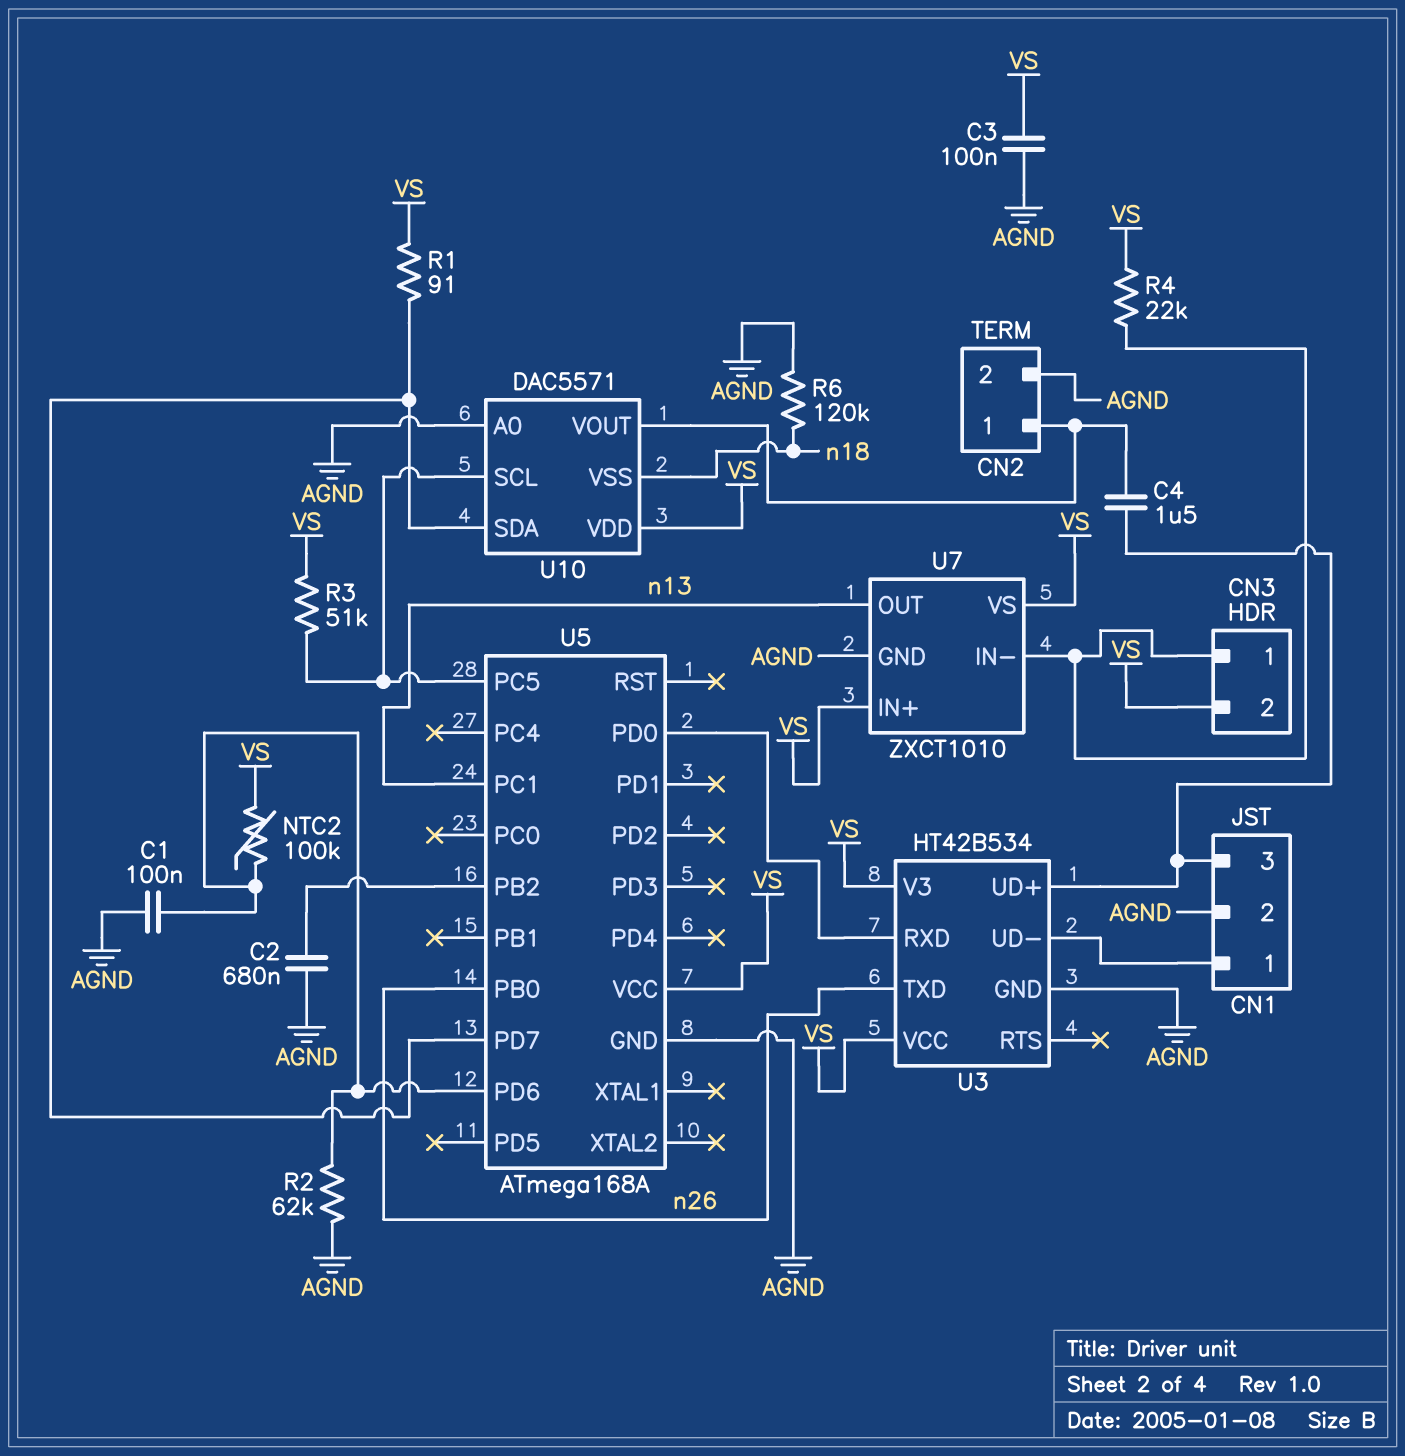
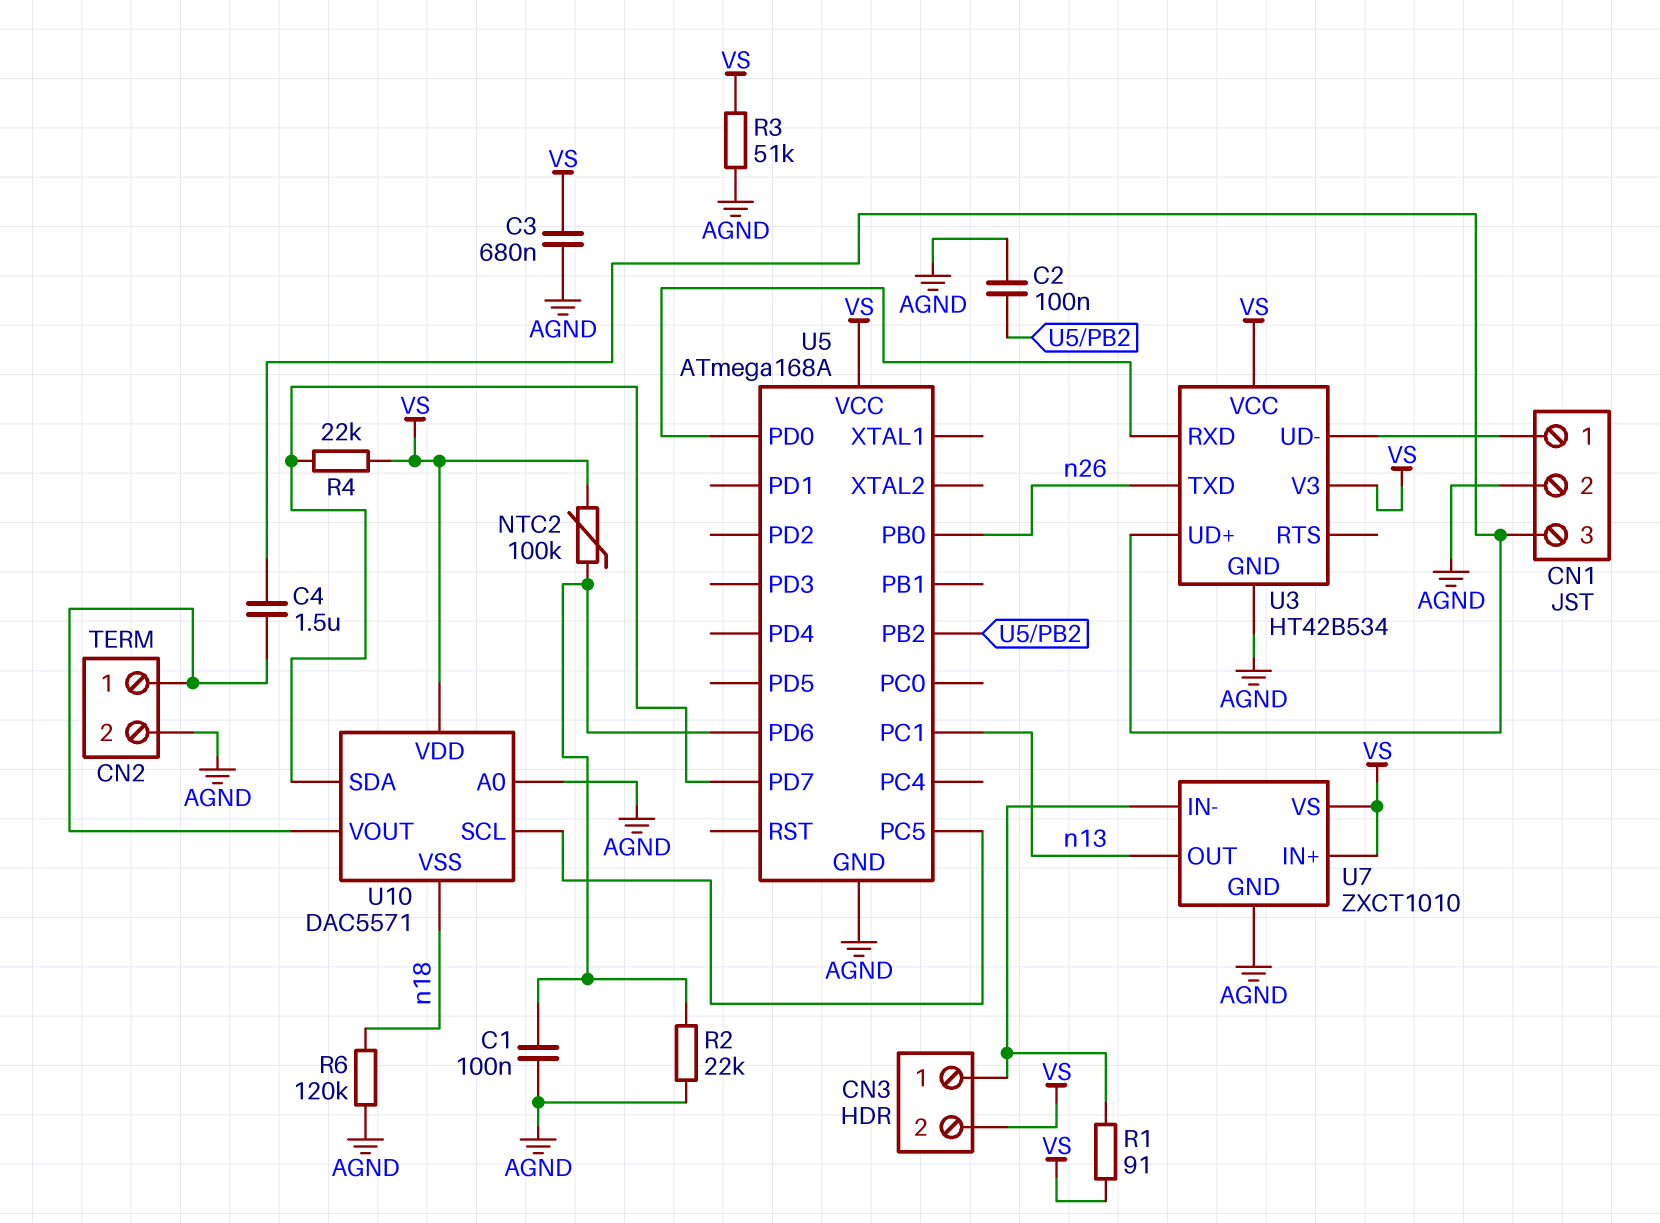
C2: 680nF (AGND, U5/PB2) -> 100nF (AGND, U5/PB2)
C3: 100nF (AGND, VS) -> 680nF (AGND, VS)
R1: 91 (U5/PD7, VS) -> 91 (CN3/1, VS)
R2: 62k (AGND, U5/PD6) -> 22k (AGND, U5/PD6)
R3: 51k (U5/PC5, VS) -> 51k (AGND, VS)
R4: 22k (CN3/1, VS) -> 22k (U5/PD7, VS)

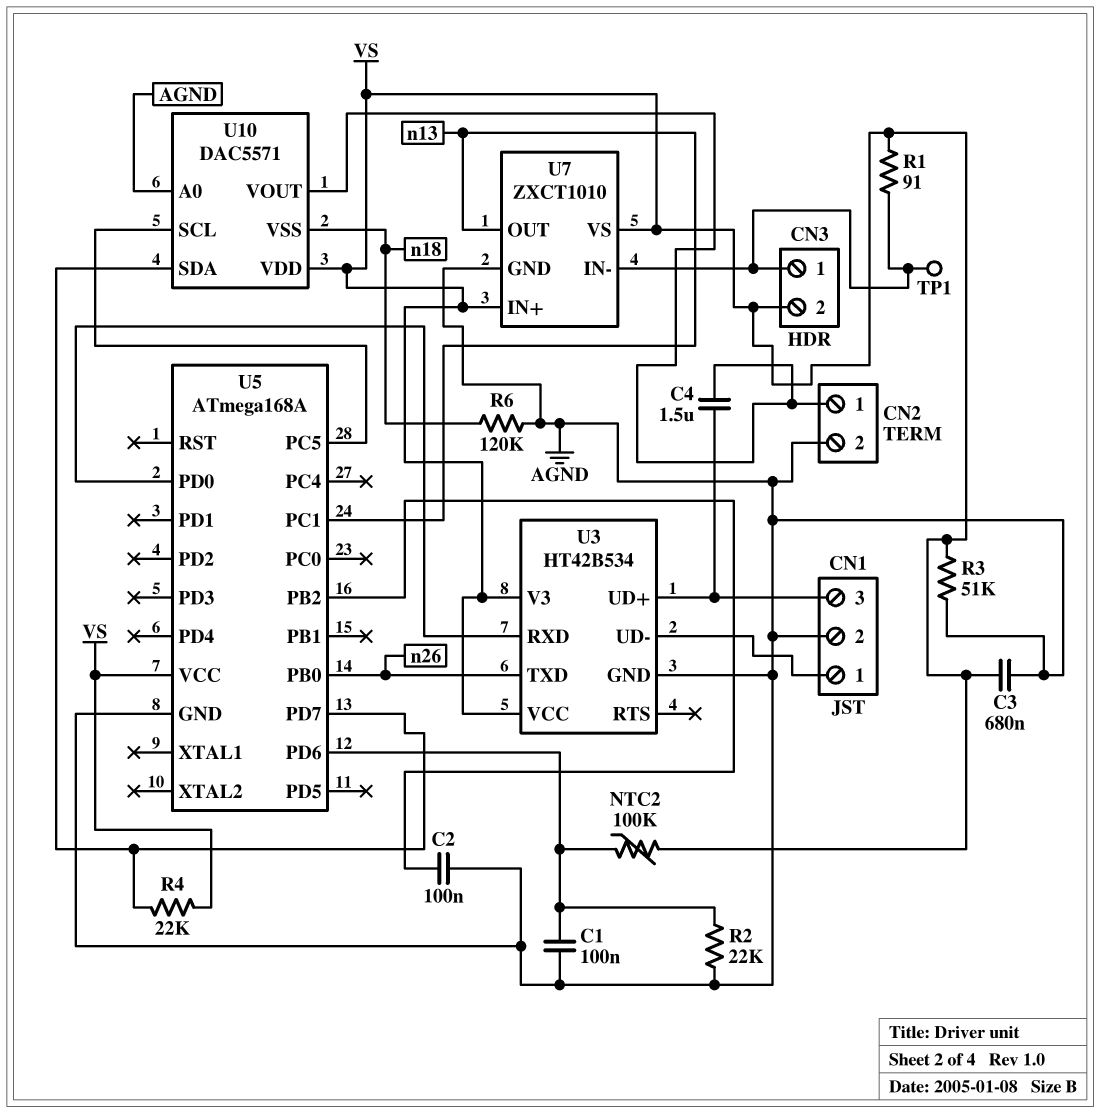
TP1: none -> test point (CN3/1)

